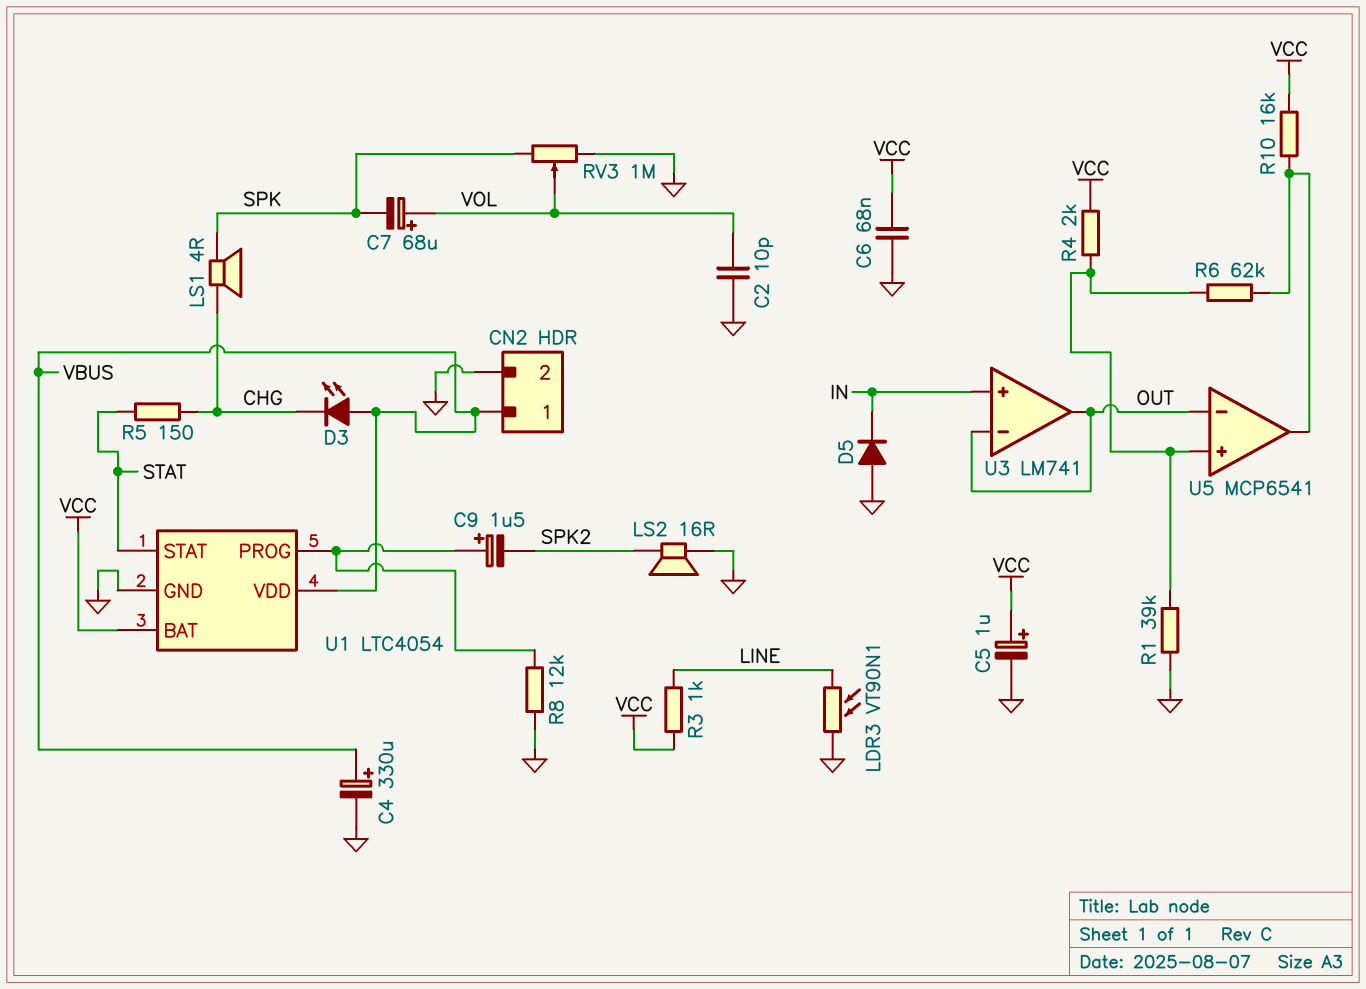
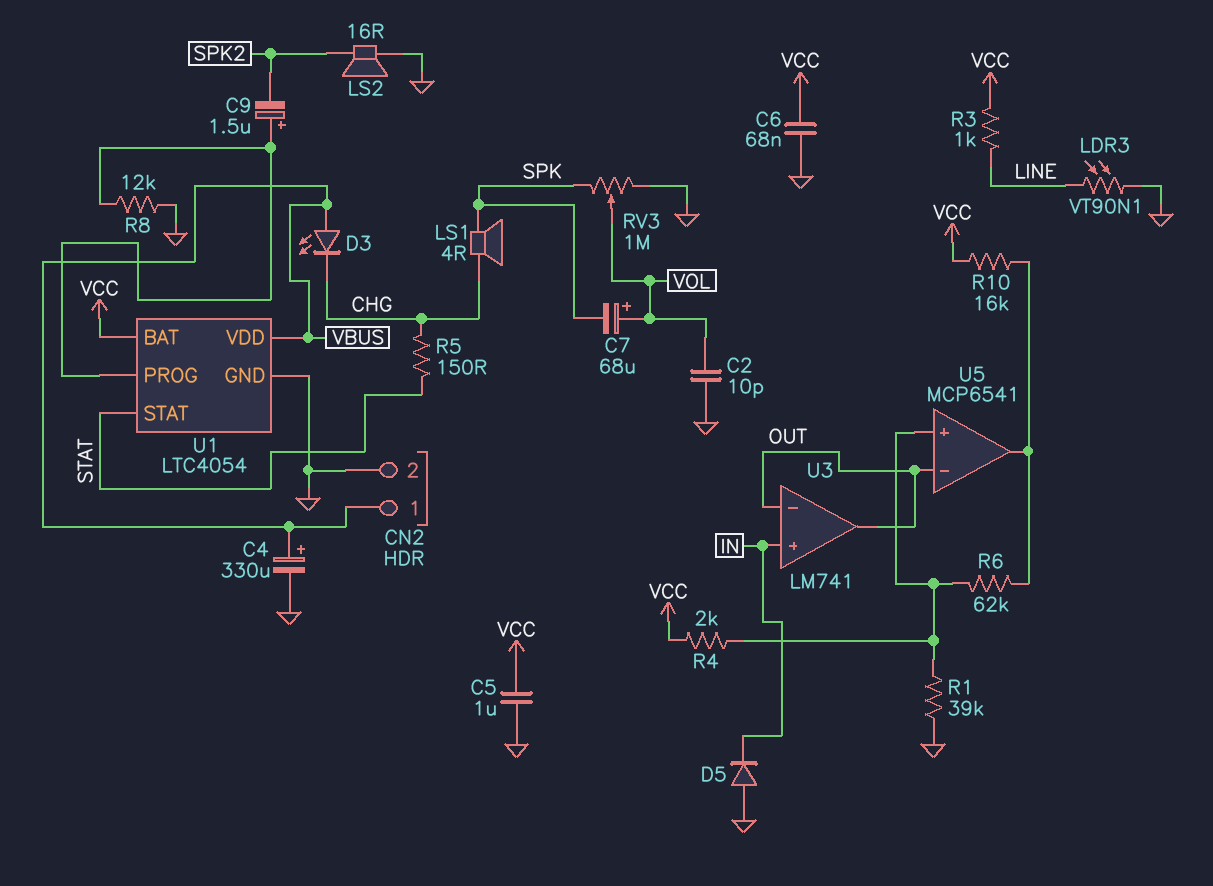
C5: 1uF (plus VCC, minus GND) -> 1uF (GND, VCC)

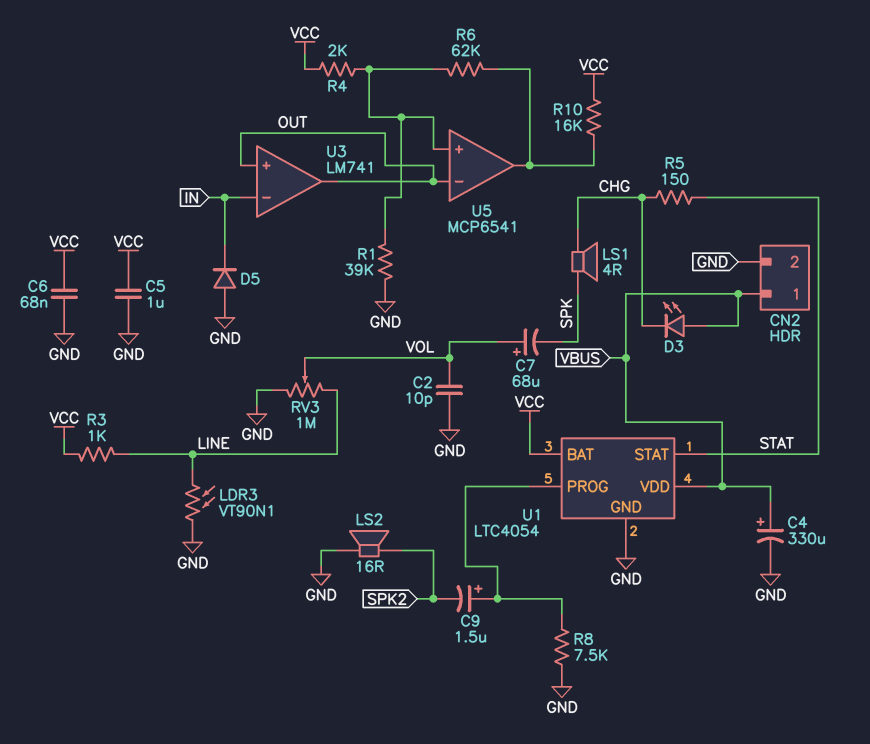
R8: 12k (GND, U1/PROG) -> 7.5k (GND, U1/PROG)
RV3: 1M (GND, SPK, wiper VOL) -> 1M (GND, LINE, wiper VOL)
U3 pin in+: IN -> OUT
U3 pin in-: OUT -> IN

